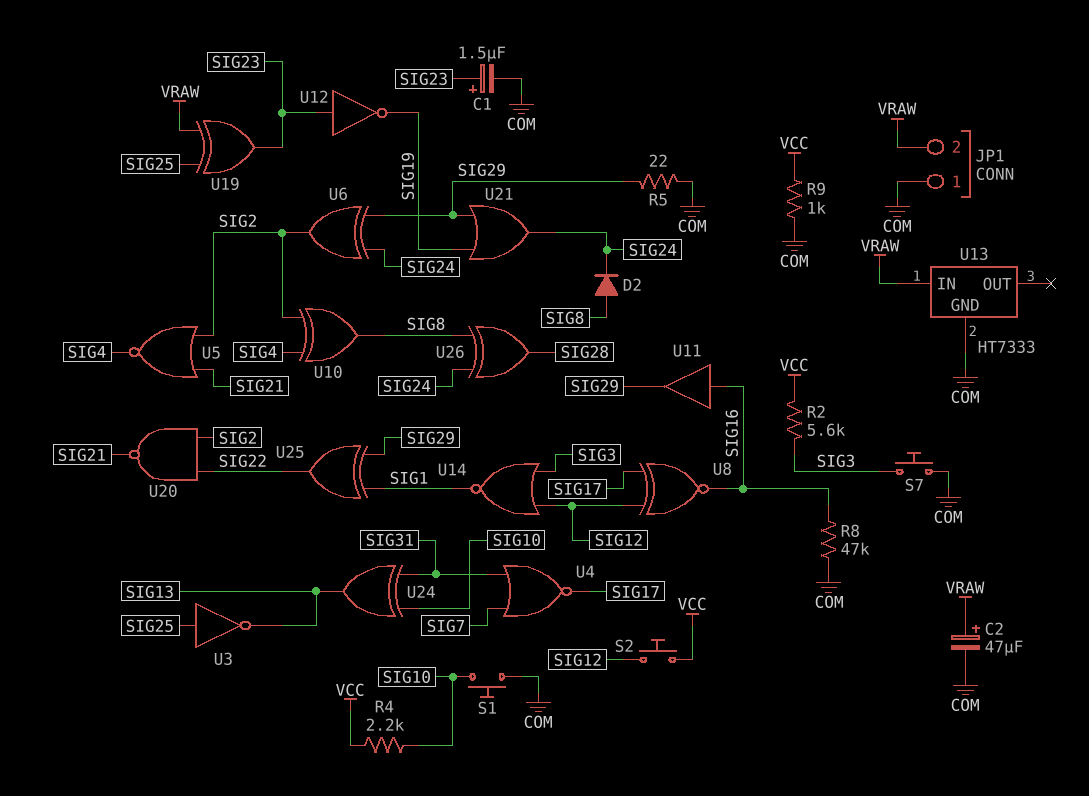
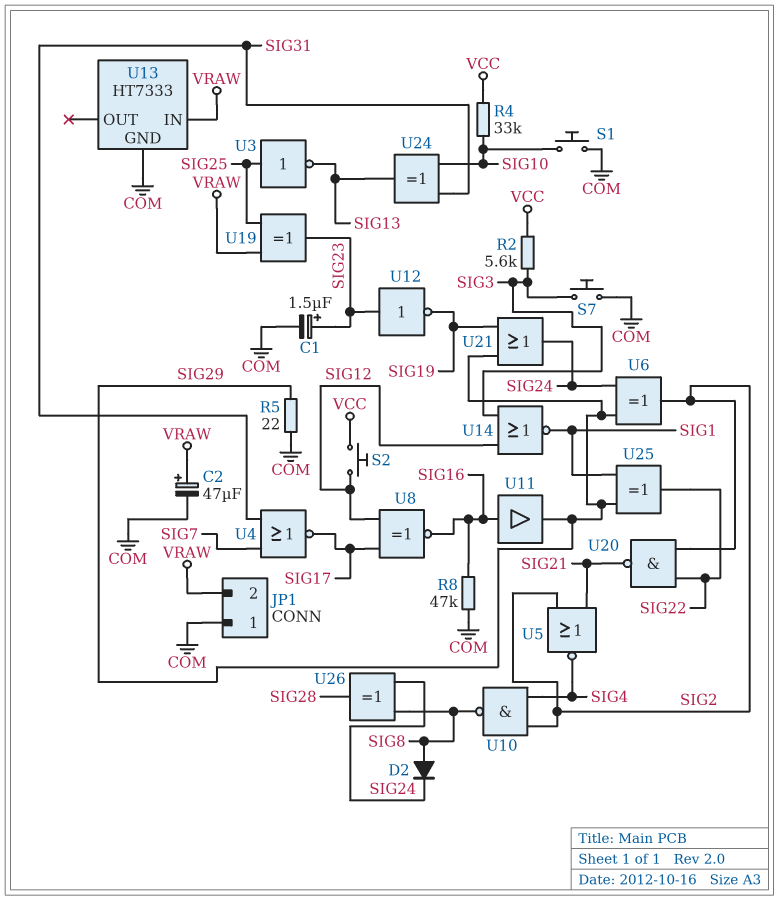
R4: 2.2k (SIG10, VCC) -> 33k (SIG10, VCC)
R9: 1k (COM, VCC) -> none
U10: XOR (in SIG2, in SIG4, out SIG8) -> NAND (in SIG2, in SIG4, out SIG8)

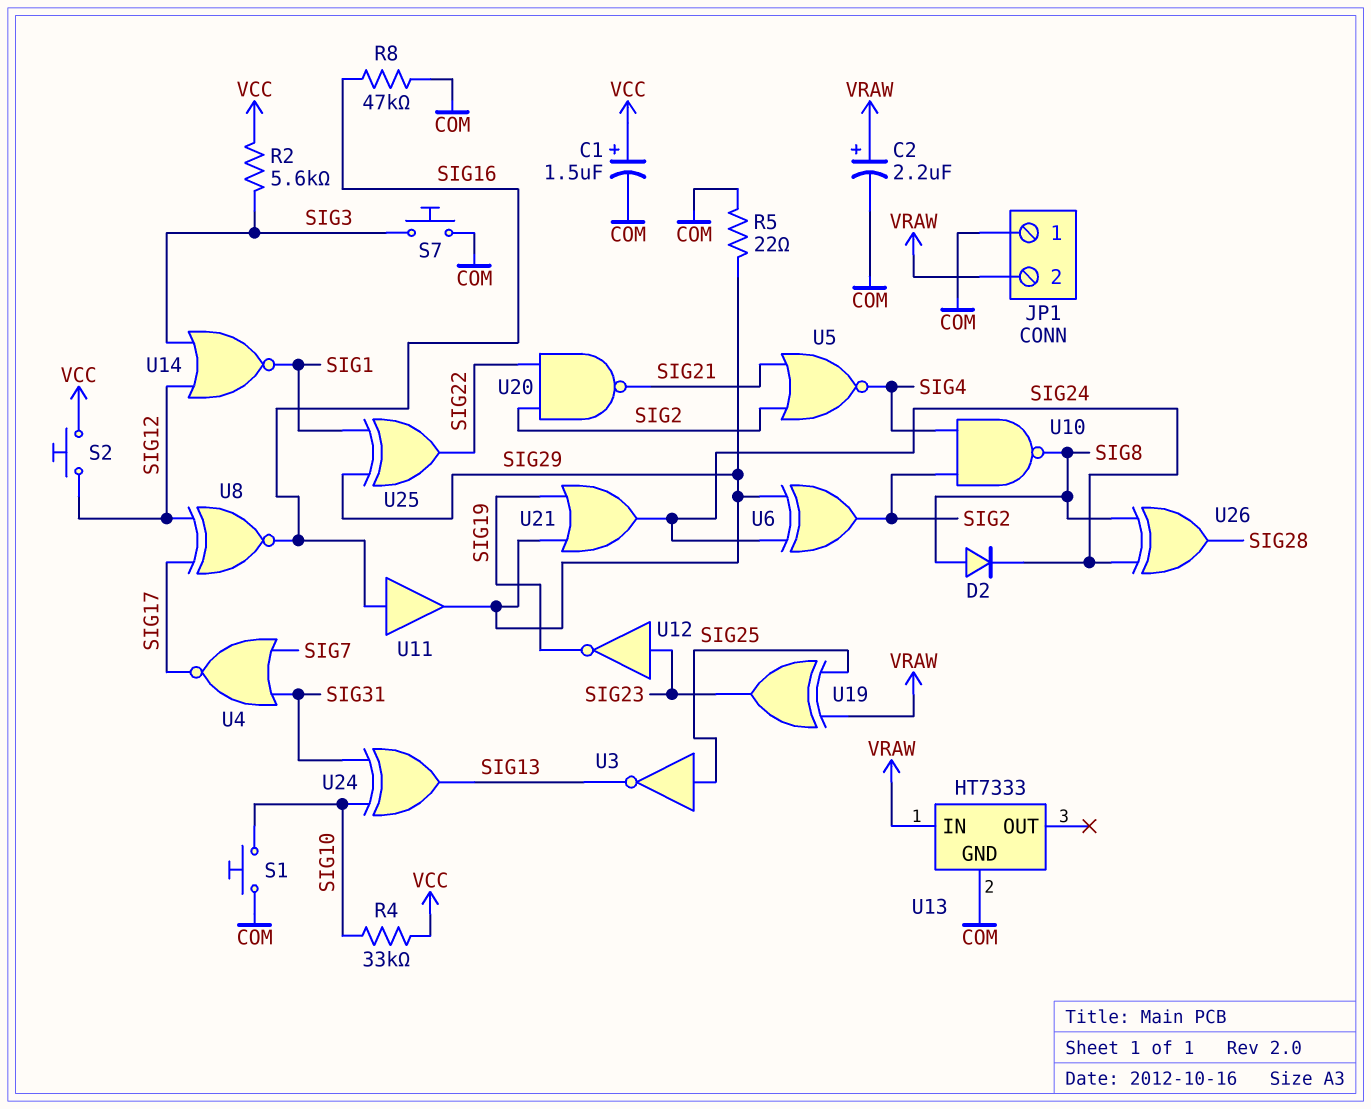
C1: 1.5uF (plus SIG23, minus COM) -> 1.5uF (plus VCC, minus COM)
C2: 47uF (plus VRAW, minus COM) -> 2.2uF (plus VRAW, minus COM)

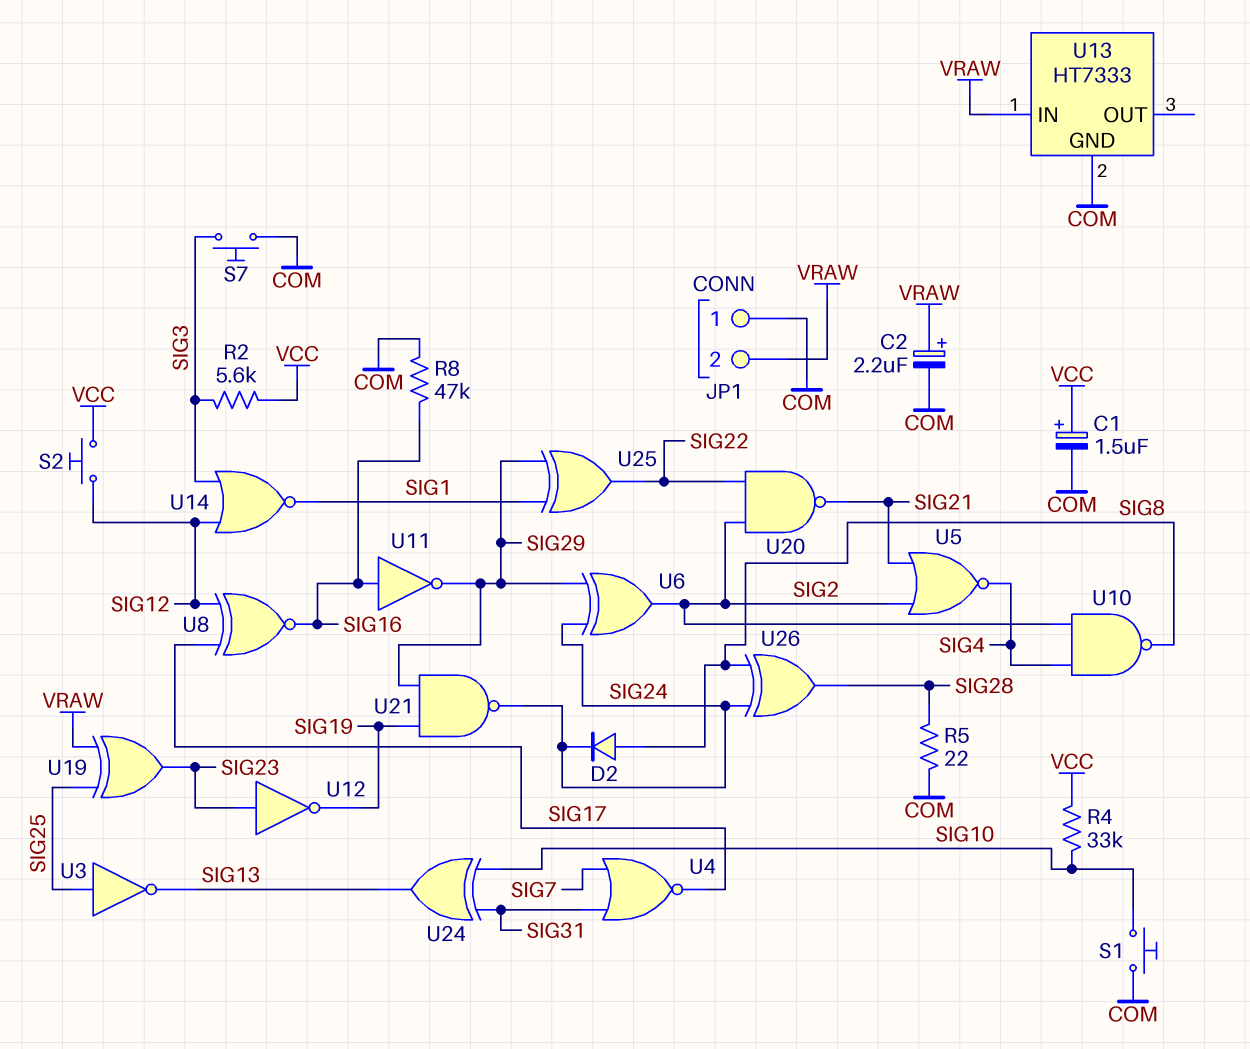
R5: 22 (COM, SIG29) -> 22 (COM, SIG28)
U11: buffer (in SIG16, out SIG29) -> NOT (in SIG16, out SIG29)
U21: OR (in SIG19, in SIG29, out SIG24) -> NAND (in SIG19, in SIG29, out SIG24)

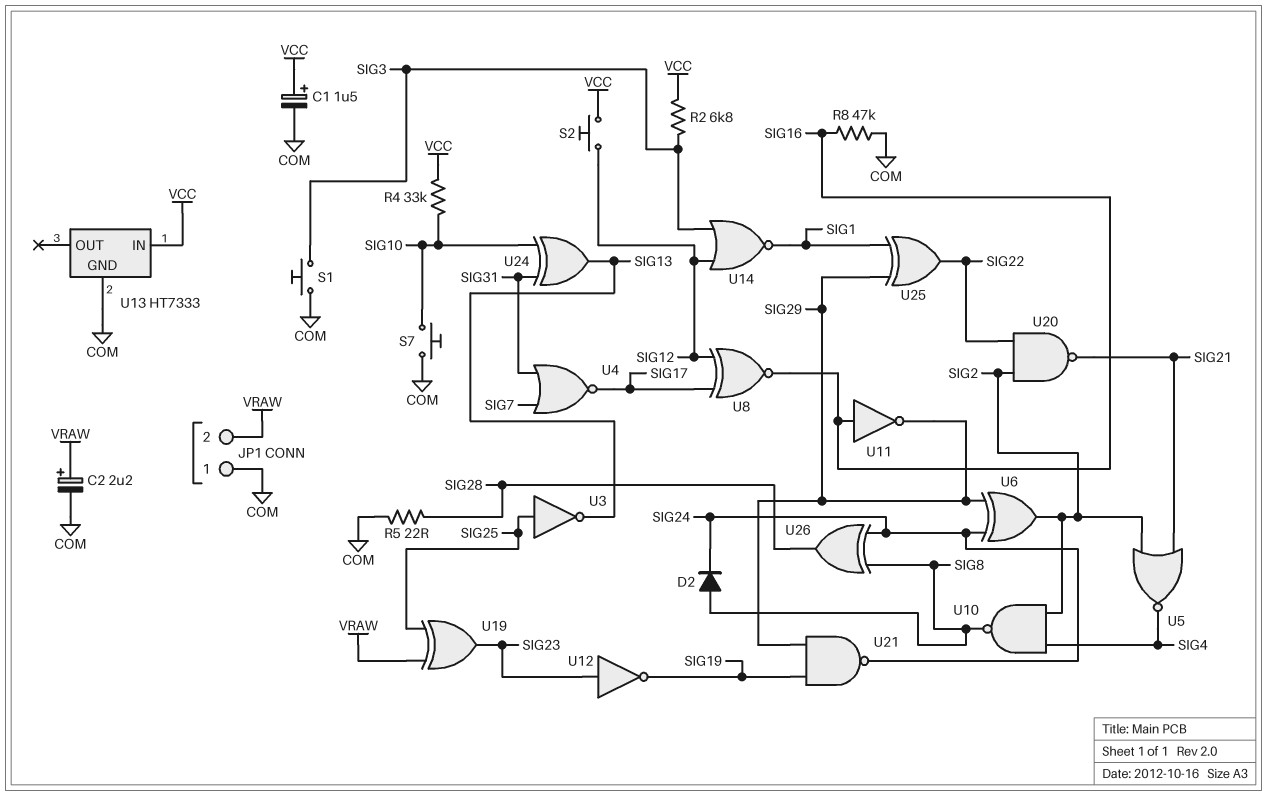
R2: 5.6k (SIG3, VCC) -> 6.8k (SIG3, VCC)
S1: button (COM, SIG10) -> button (COM, SIG3)
S7: button (COM, SIG3) -> button (COM, SIG10)
U13 pin IN: VRAW -> VCC

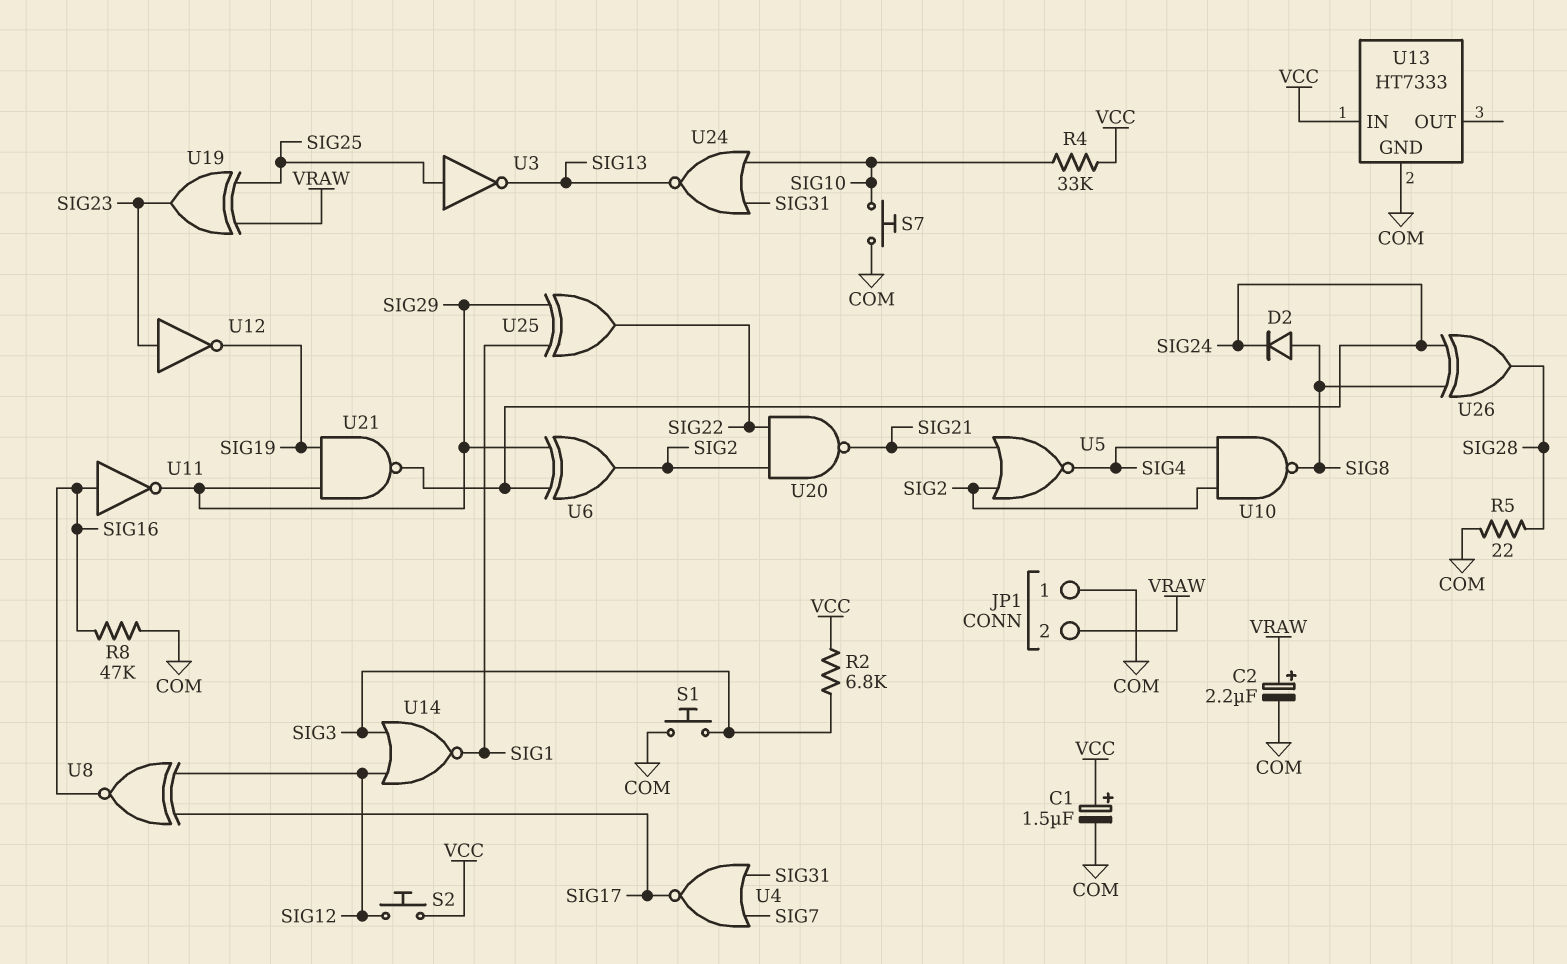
U24: XOR (in SIG10, in SIG31, out SIG13) -> NOR (in SIG10, in SIG31, out SIG13)

